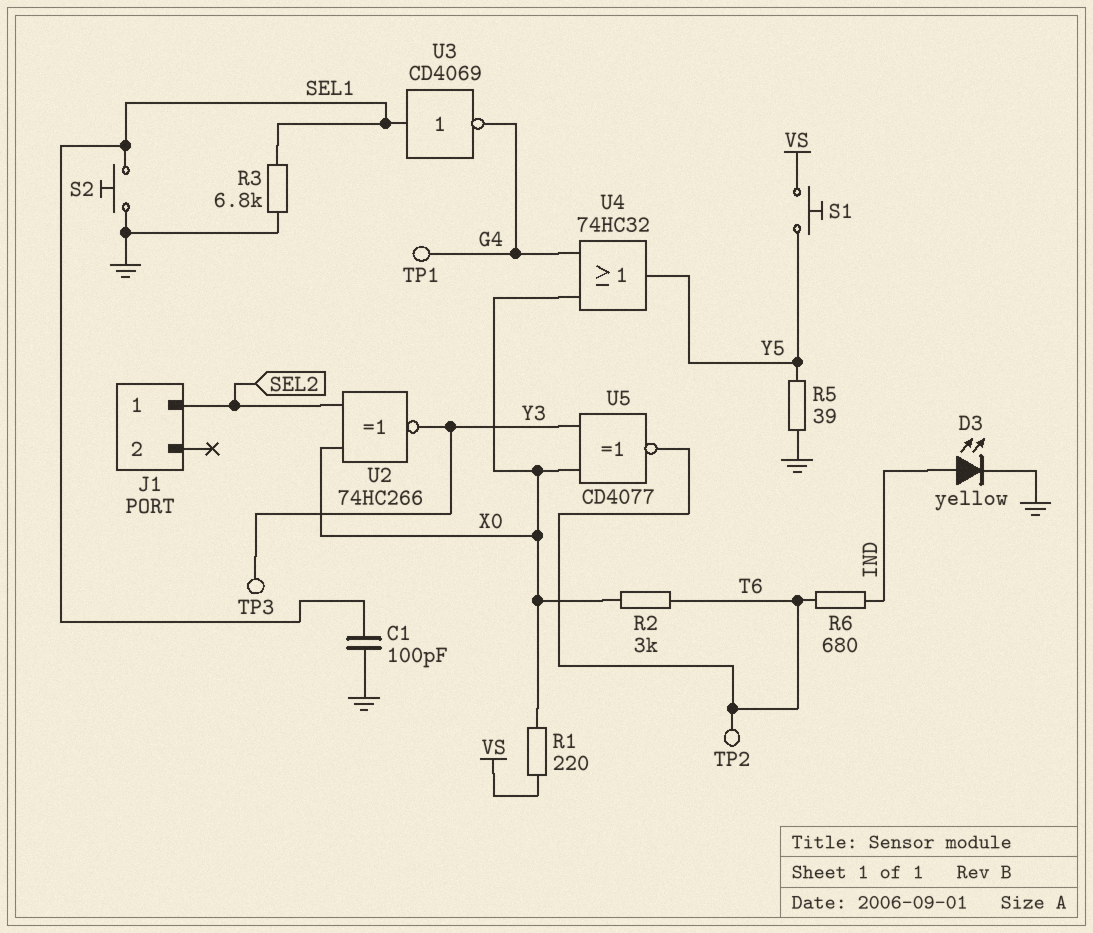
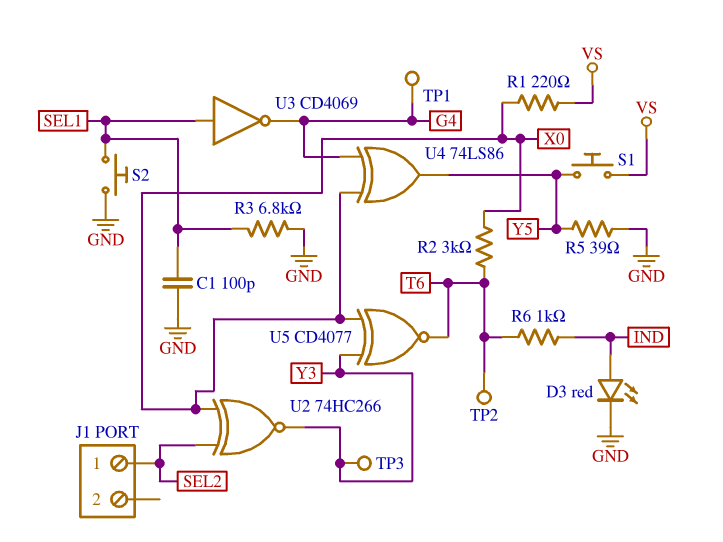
D3: LED yellow (A IND, K GND) -> LED red (A IND, K GND)
R6: 680 (IND, T6) -> 1k (IND, T6)
U4: OR 74HC32 (in G4, in X0, out Y5) -> XOR 74LS86 (in G4, in X0, out Y5)

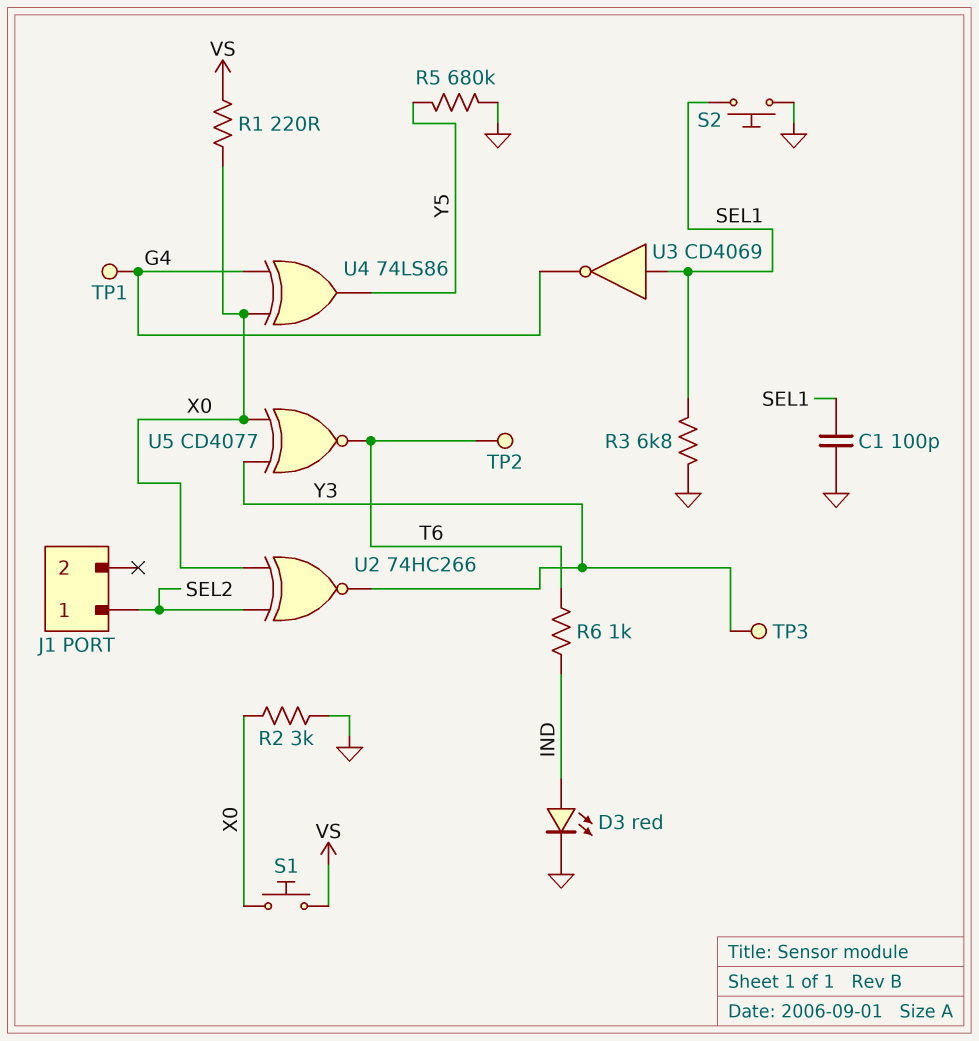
R2: 3k (T6, X0) -> 3k (GND, X0)
R5: 39 (GND, Y5) -> 680k (GND, Y5)
S1: button (VS, Y5) -> button (VS, X0)

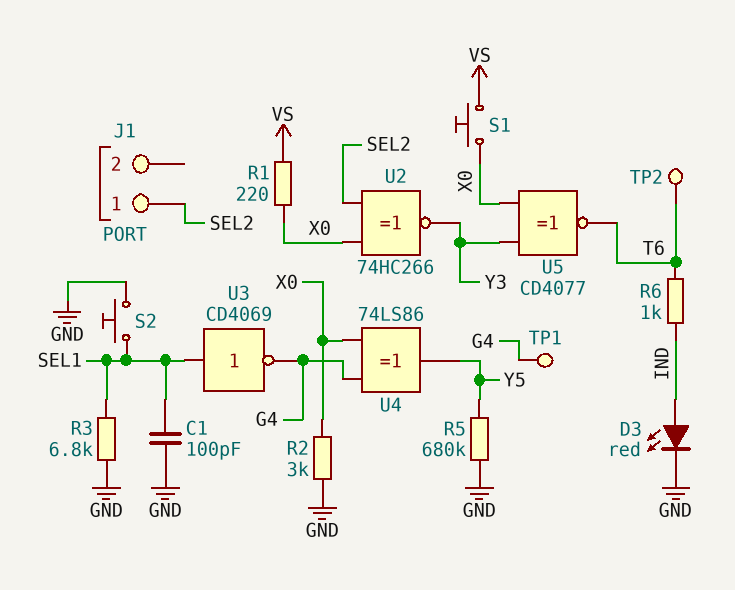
TP3: test point (Y3) -> none

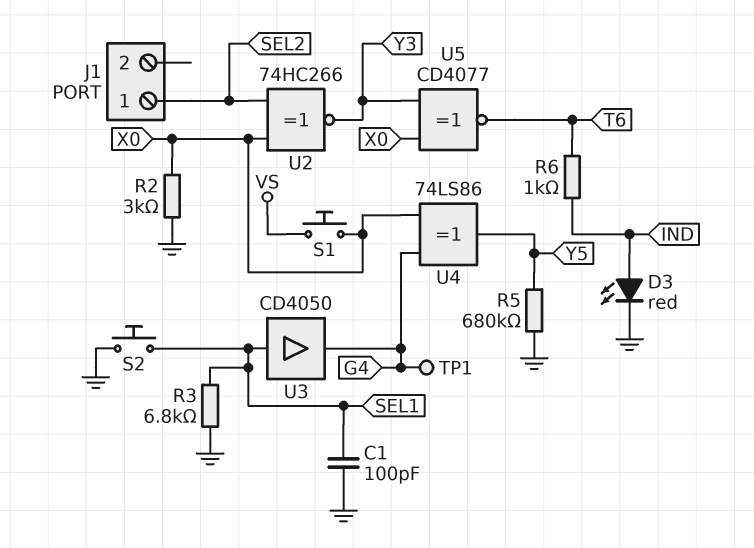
R1: 220 (VS, X0) -> none
TP2: test point (T6) -> none
U3: NOT CD4069 (in SEL1, out G4) -> buffer CD4050 (in SEL1, out G4)

